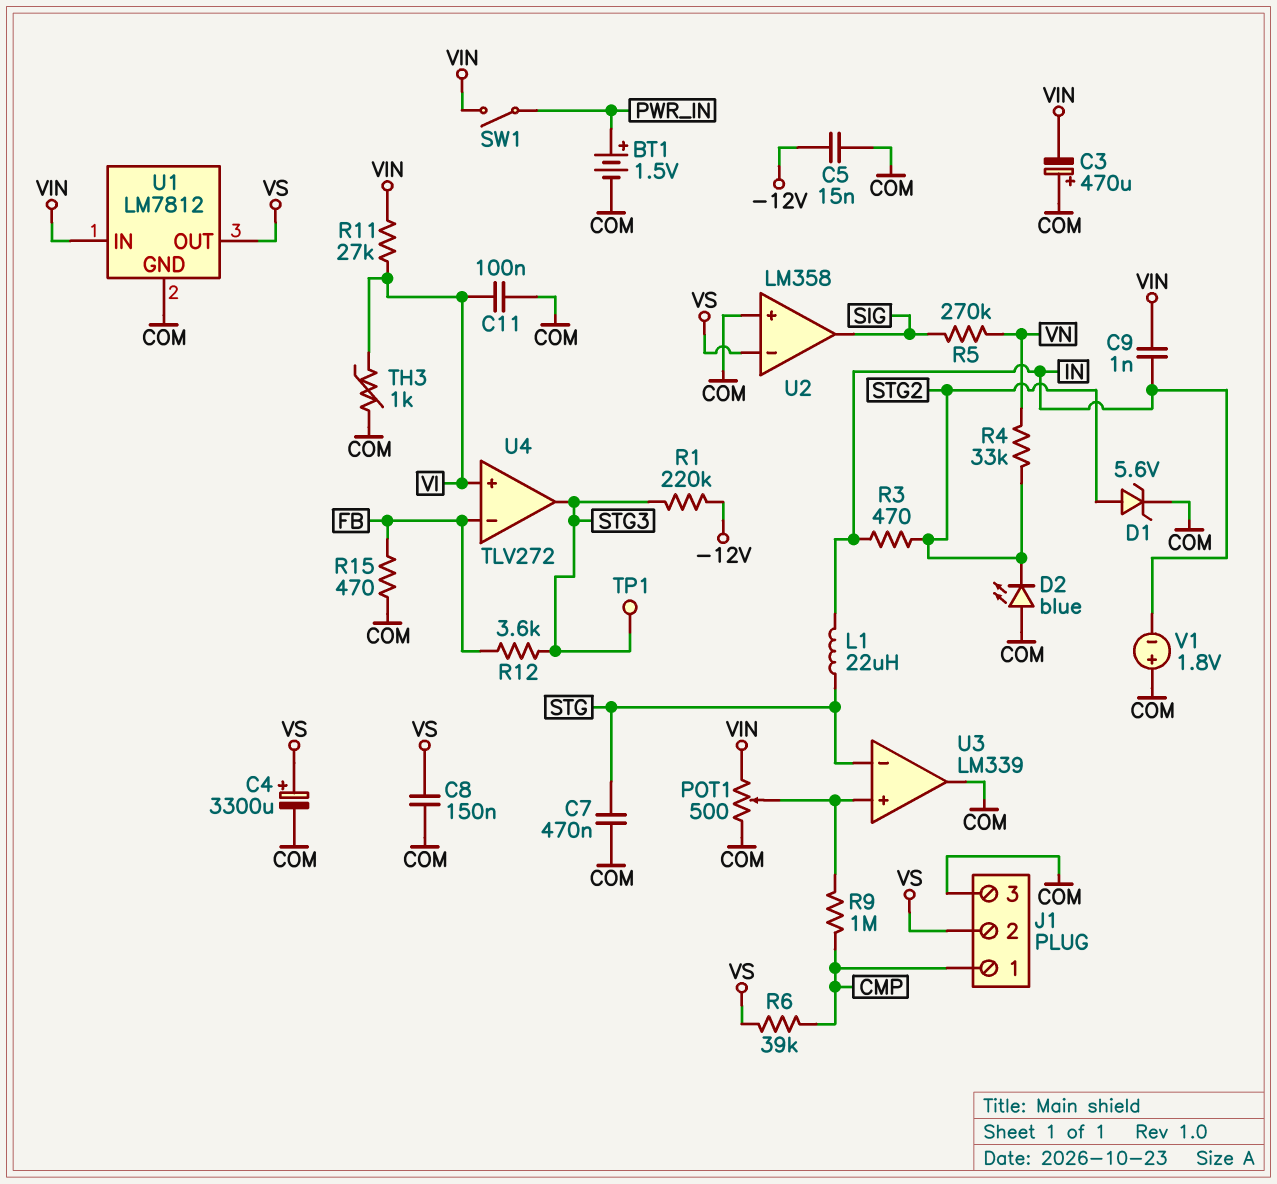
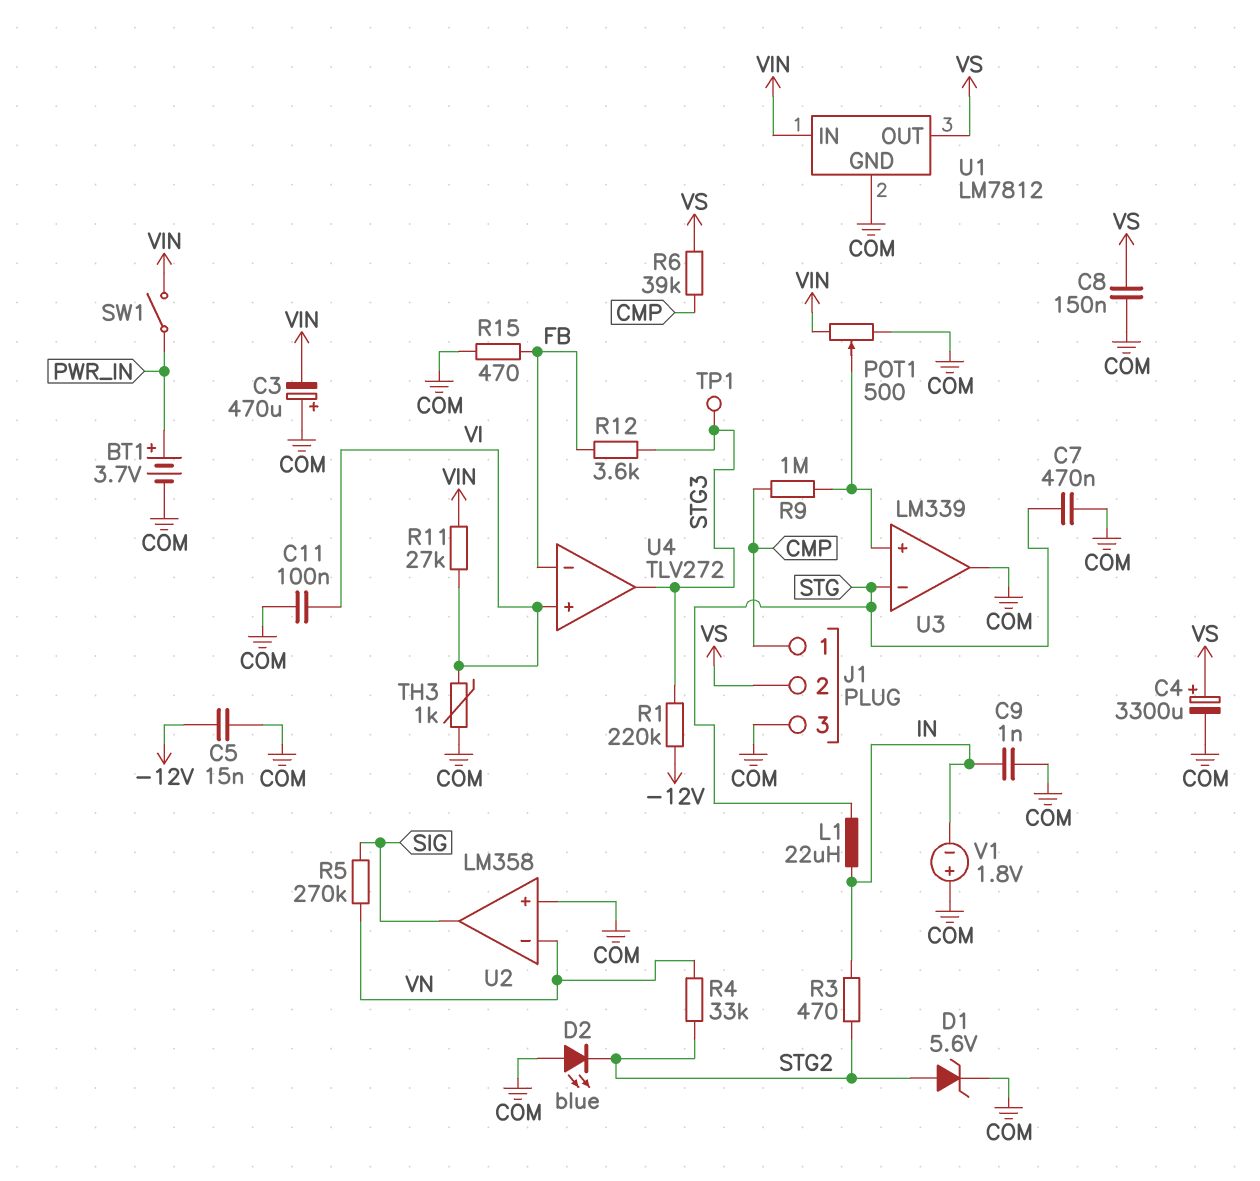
BT1: 1.5V (plus PWR_IN, minus COM) -> 3.7V (plus PWR_IN, minus COM)
C9: 1nF (IN, VIN) -> 1nF (COM, IN)
U2 pin in-: VS -> VN

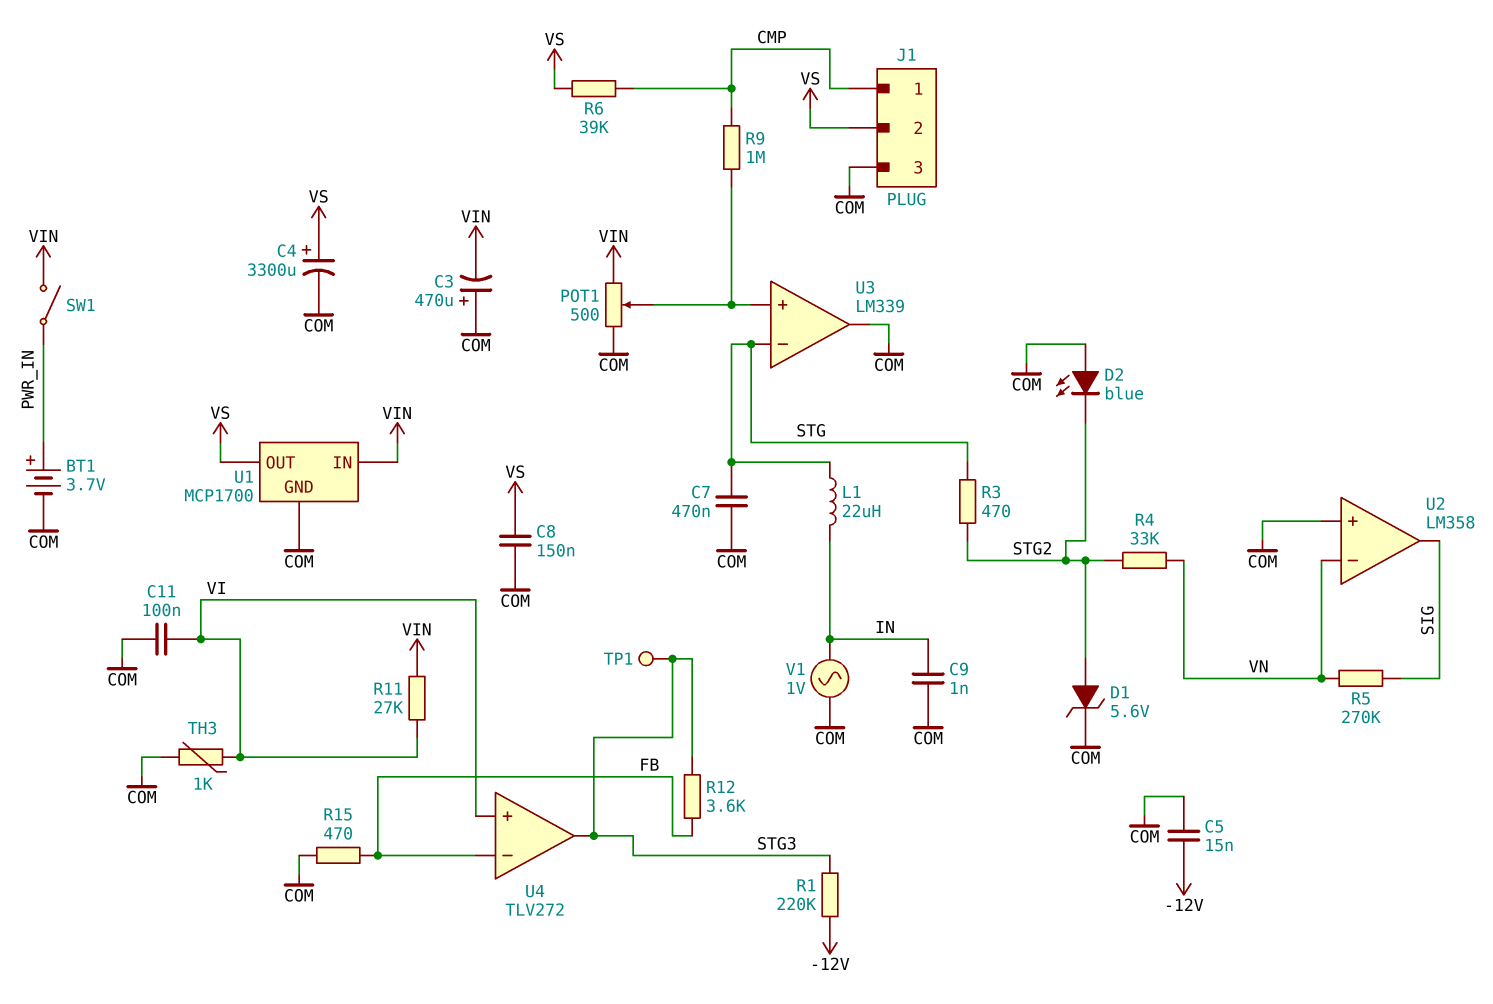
R3: 470 (IN, STG2) -> 470 (STG, STG2)
U1: LM7812 -> MCP1700
V1: 1.8V (plus COM, minus IN) -> AC 1V (COM, IN)

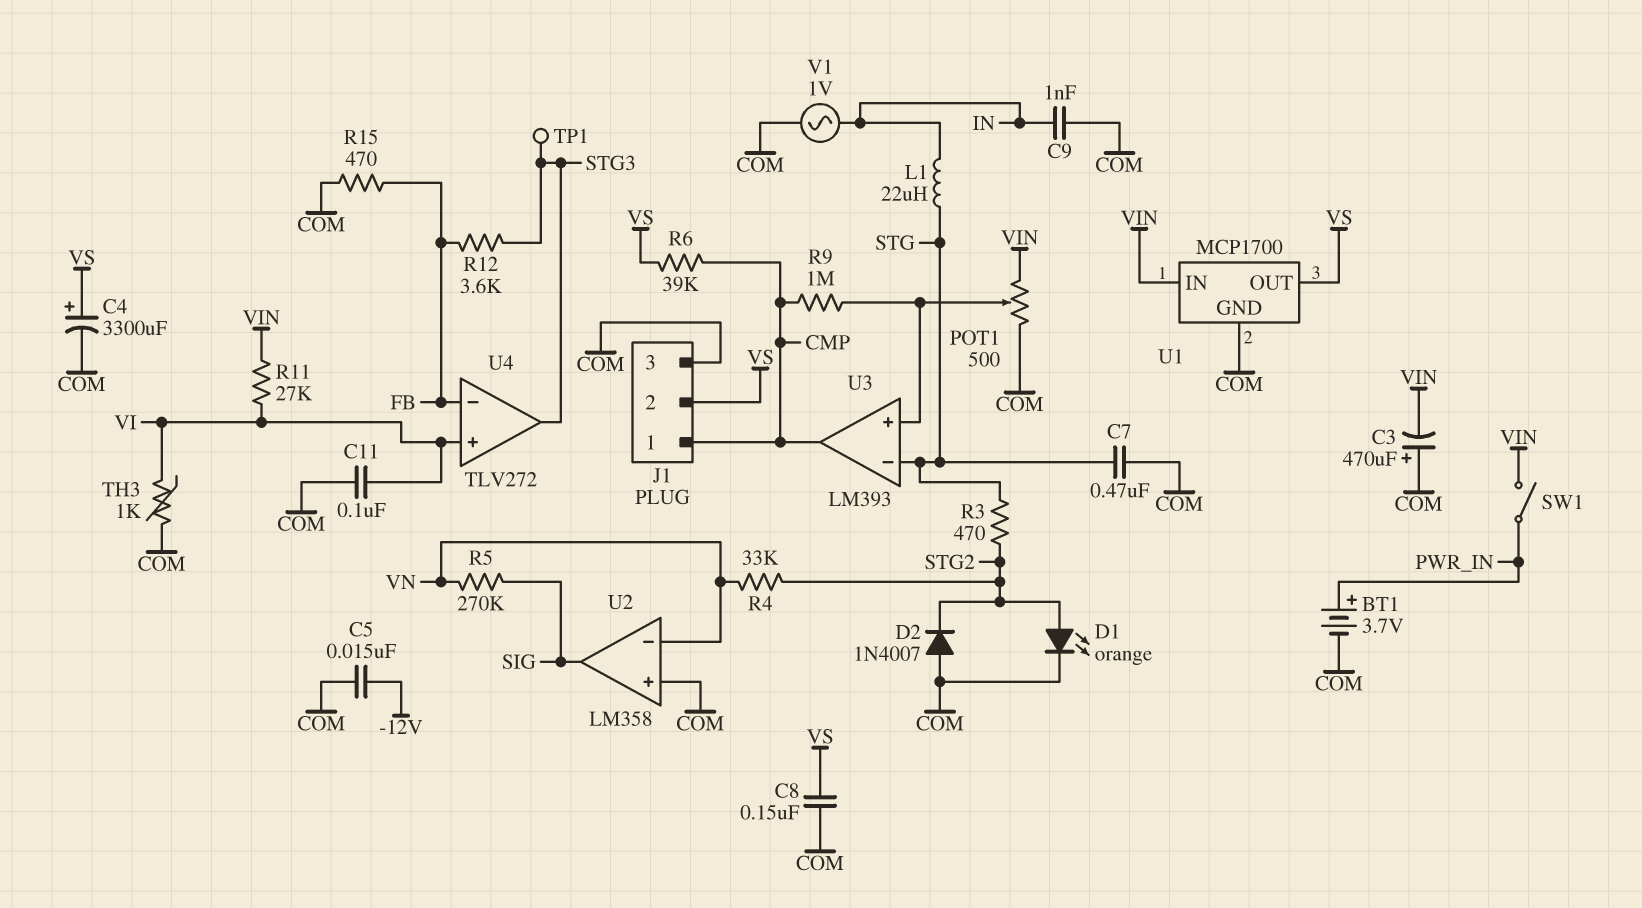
D1: zener 5.6V (A STG2, K COM) -> LED orange (A STG2, K COM)
D2: LED blue (A COM, K STG2) -> diode 1N4007 (A COM, K STG2)
R1: 220k (-12V, STG3) -> none
U3: LM339 -> LM393
U3 pin out: COM -> CMP

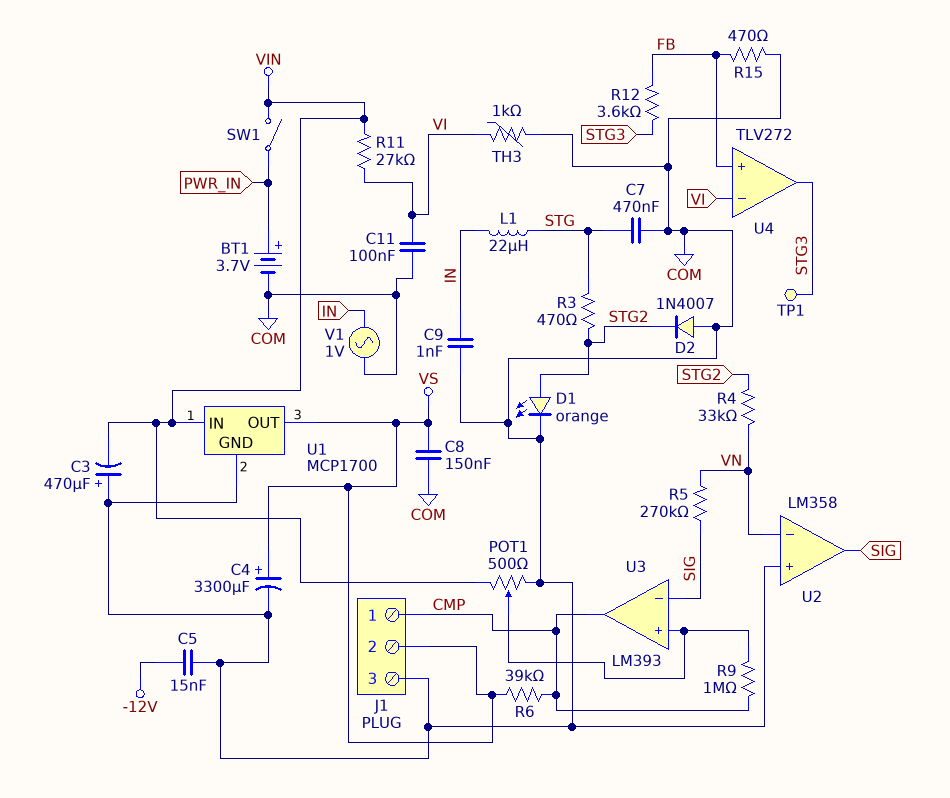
U3 pin in-: STG -> SIG
U4 pin in+: VI -> FB
U4 pin in-: FB -> VI

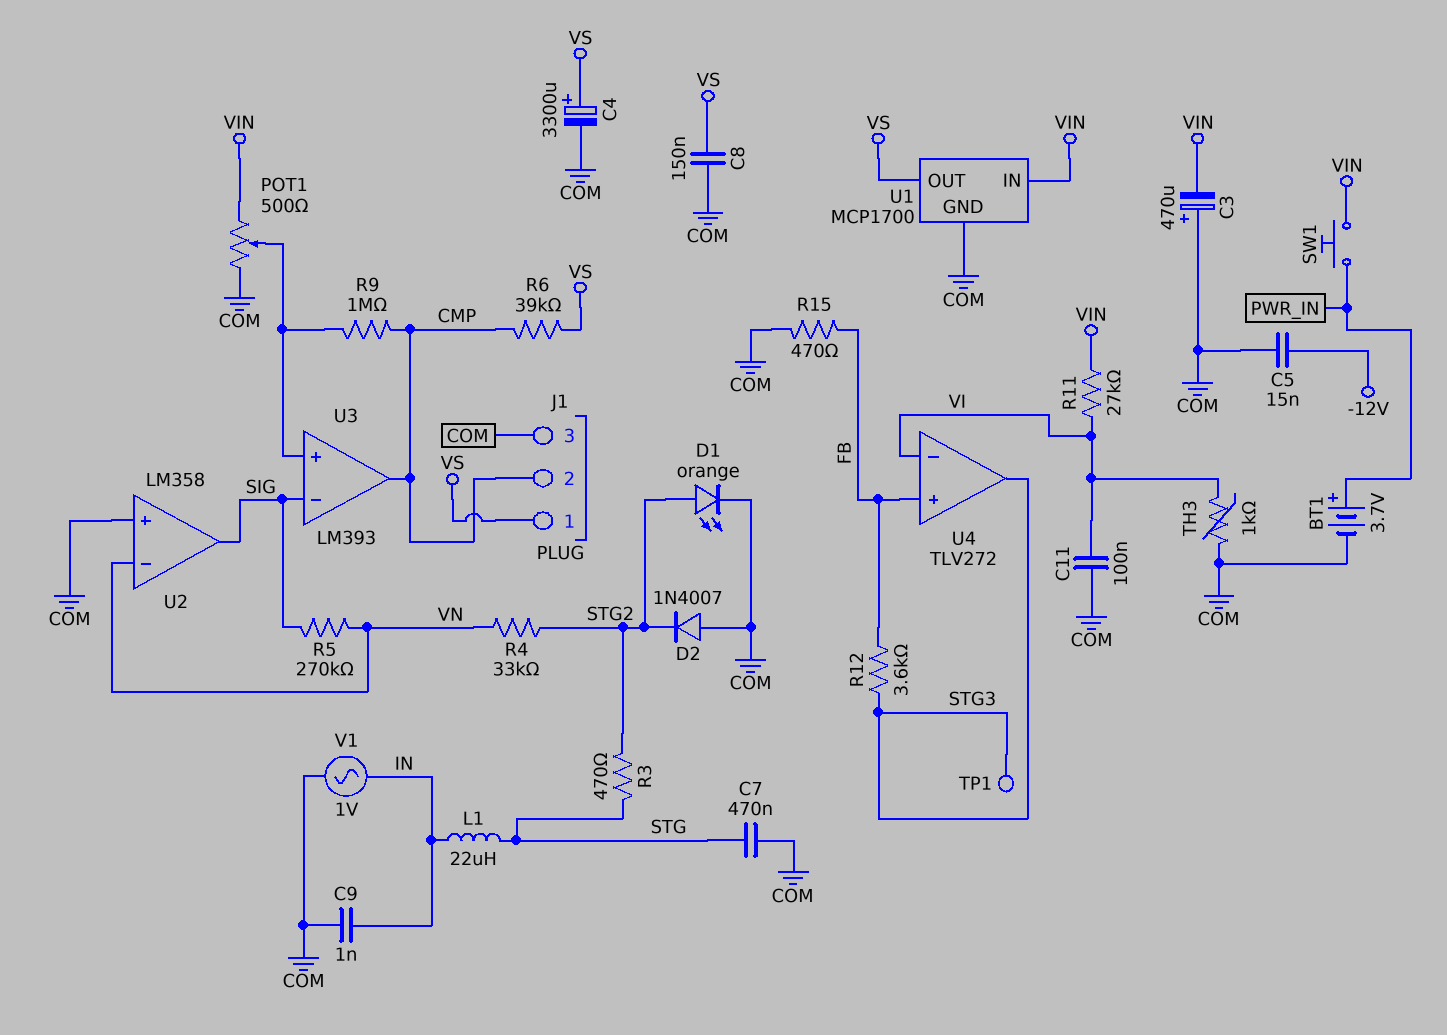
J1 pin 1: CMP -> VS
J1 pin 2: VS -> CMP
SW1: switch (PWR_IN, VIN) -> button (PWR_IN, VIN)

